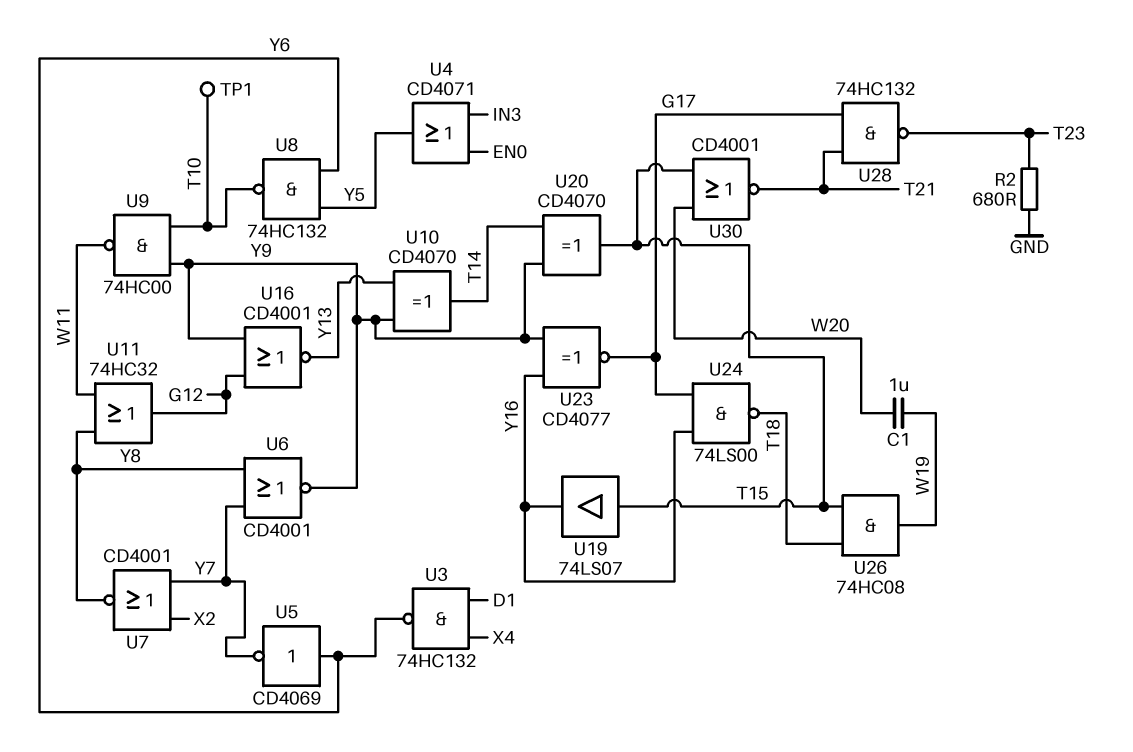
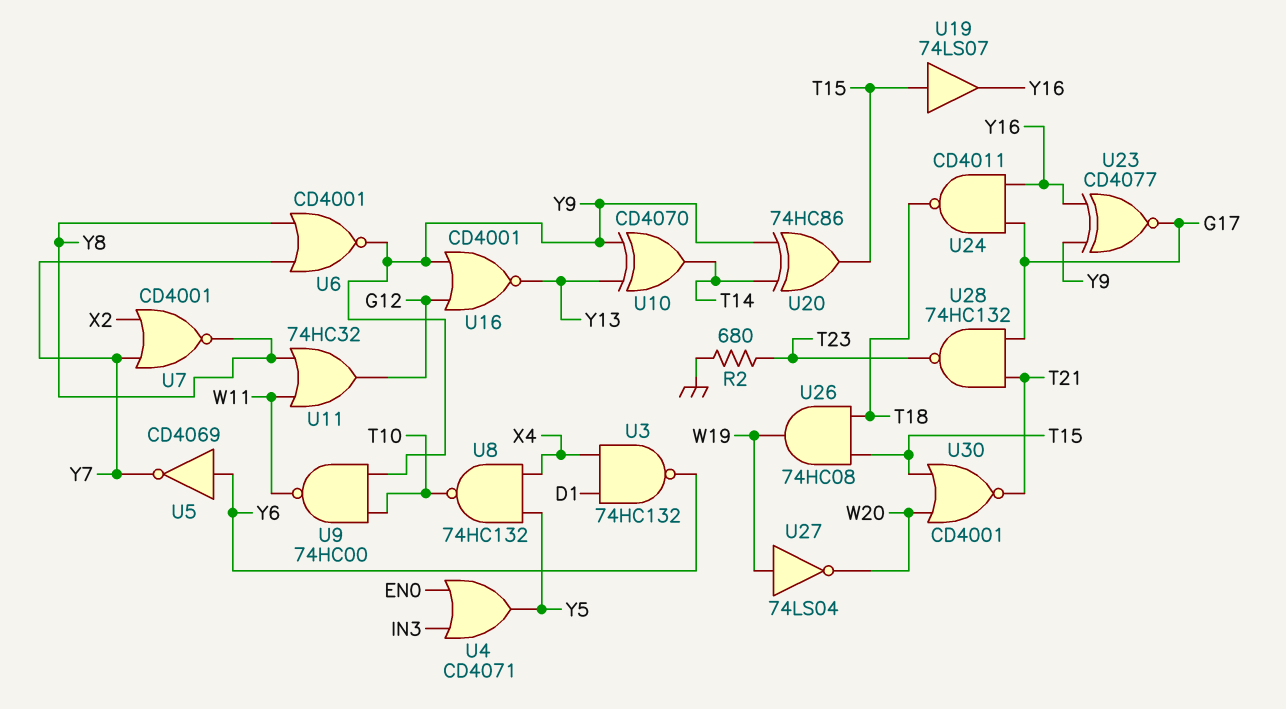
C1: 1uF (W19, W20) -> none
TP1: test point (T10) -> none
U8: NAND 74HC132 (in Y5, in Y6, out T10) -> NAND 74HC132 (in X4, in Y5, out T10)
U20: XOR CD4070 (in T14, in Y9, out T15) -> XOR 74HC86 (in T14, in Y9, out T15)
U24: NAND 74LS00 (in G17, in Y16, out T18) -> NAND CD4011 (in G17, in Y16, out T18)
U27: none -> NOT 74LS04 (in W19, out W20)

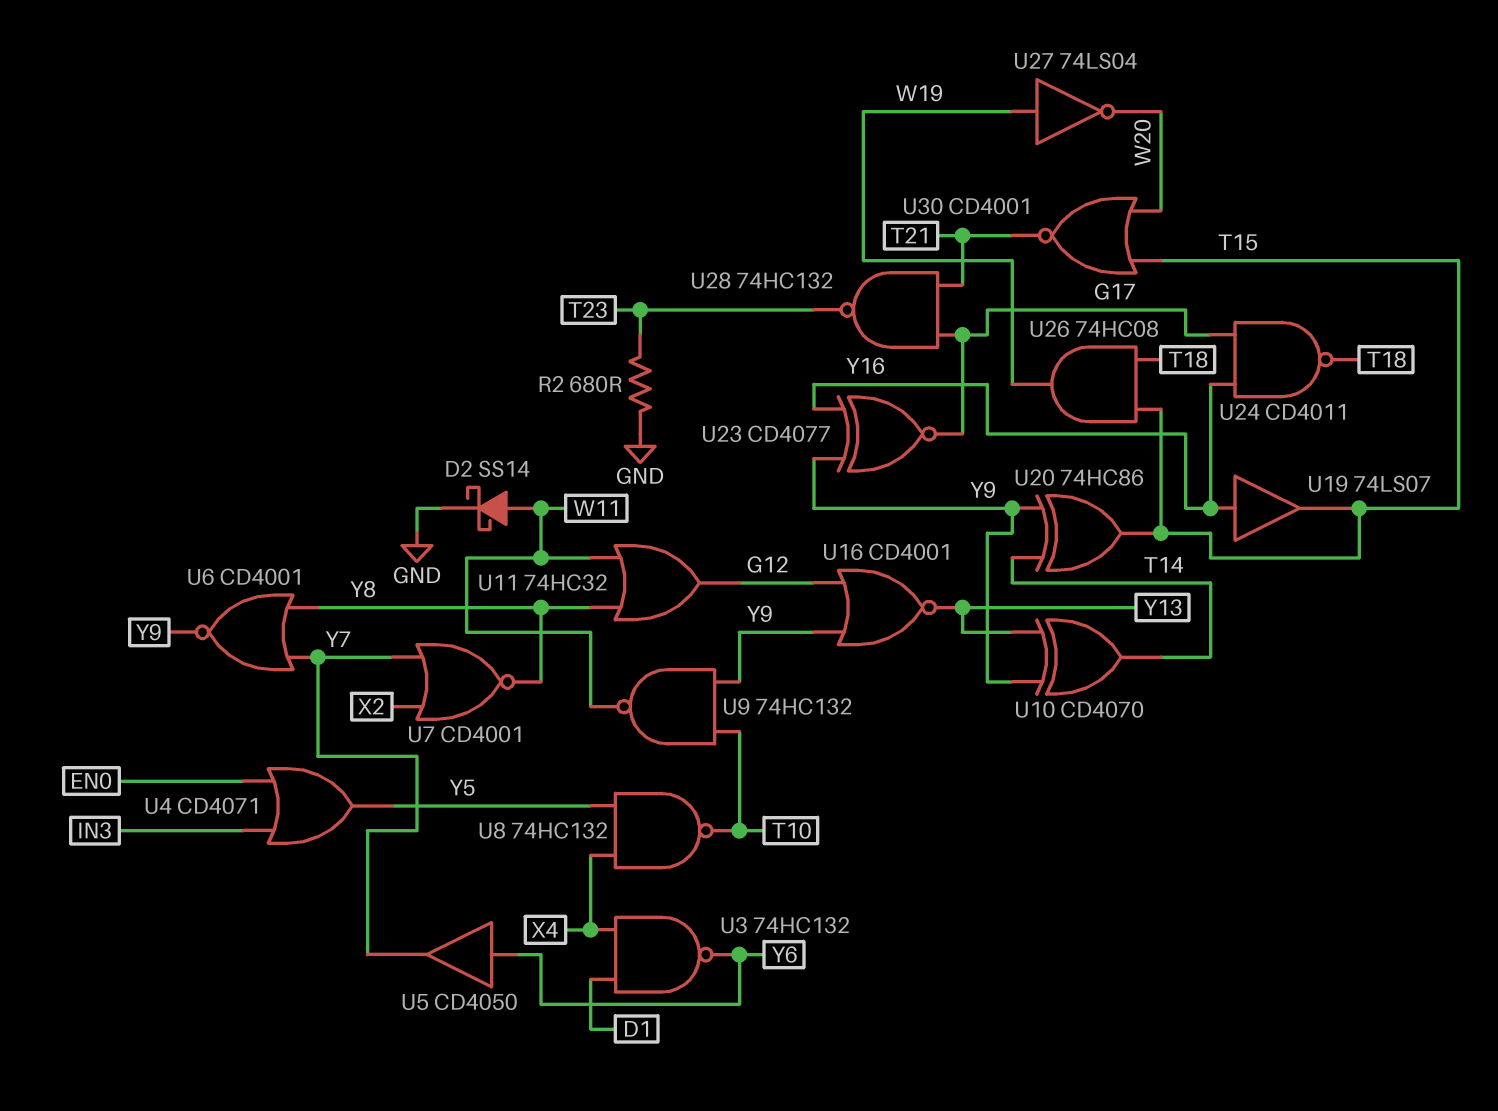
D2: none -> schottky SS14 (A W11, K GND)
U5: NOT CD4069 (in Y6, out Y7) -> buffer CD4050 (in Y6, out Y7)
U9: NAND 74HC00 (in T10, in Y9, out W11) -> NAND 74HC132 (in T10, in Y9, out W11)
U19: buffer 74LS07 (in T15, out Y16) -> buffer 74LS07 (in Y16, out T15)

